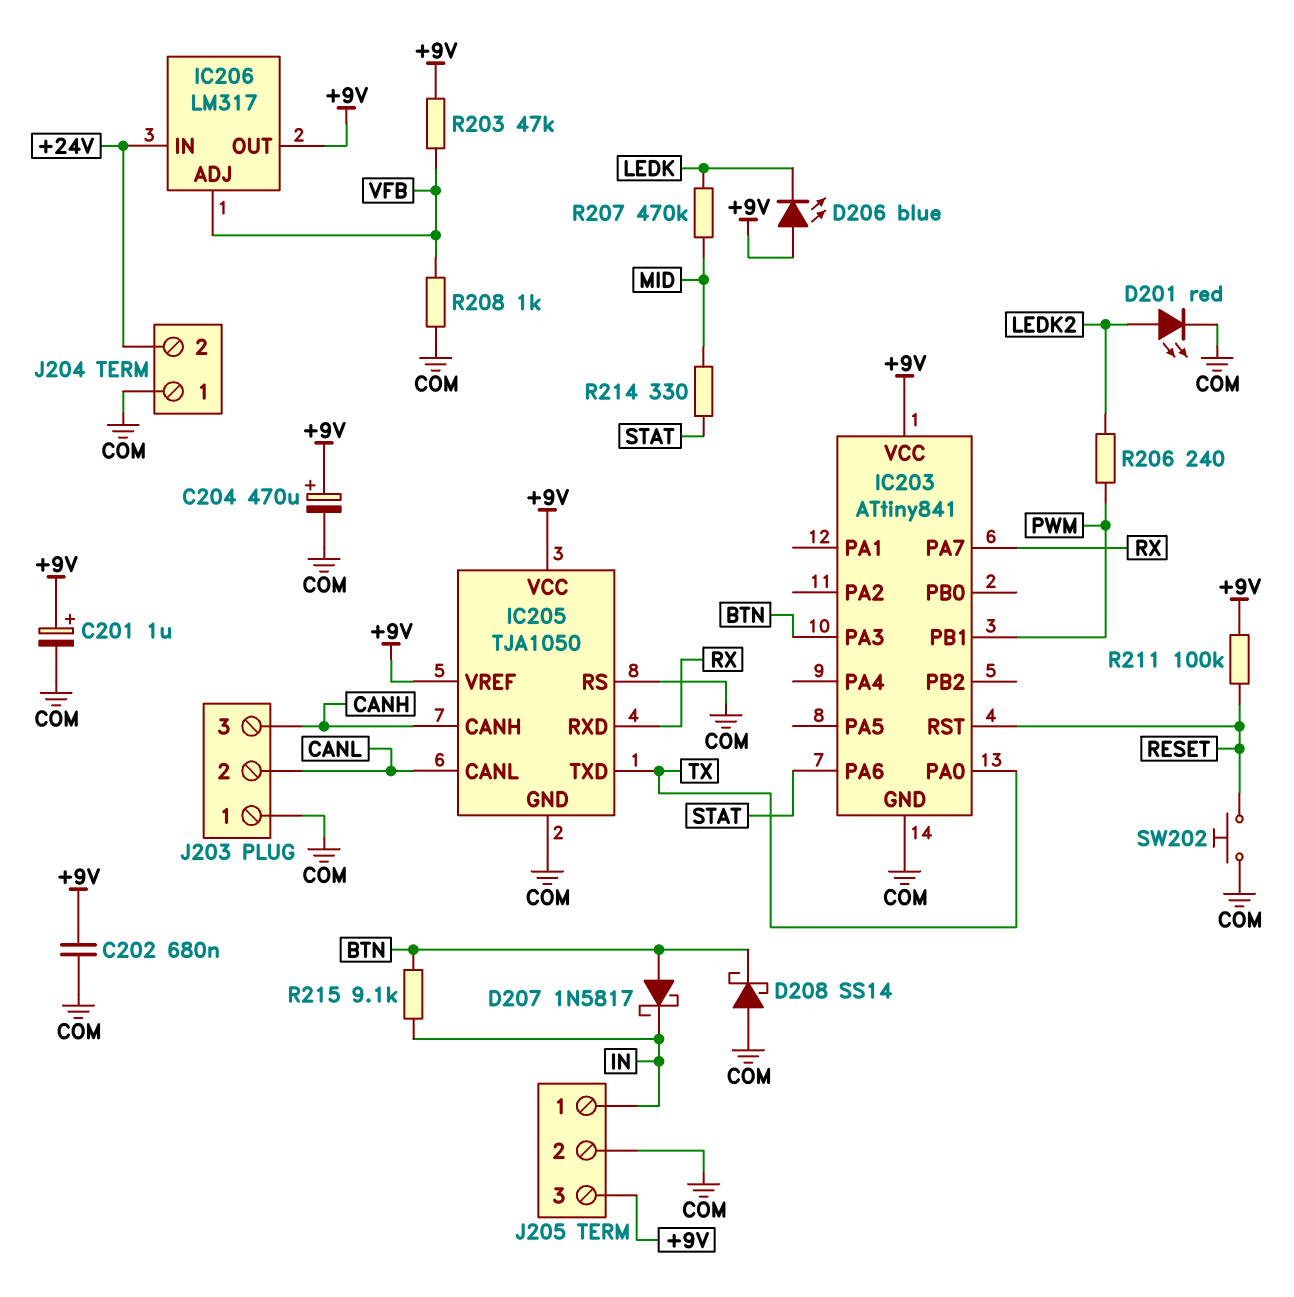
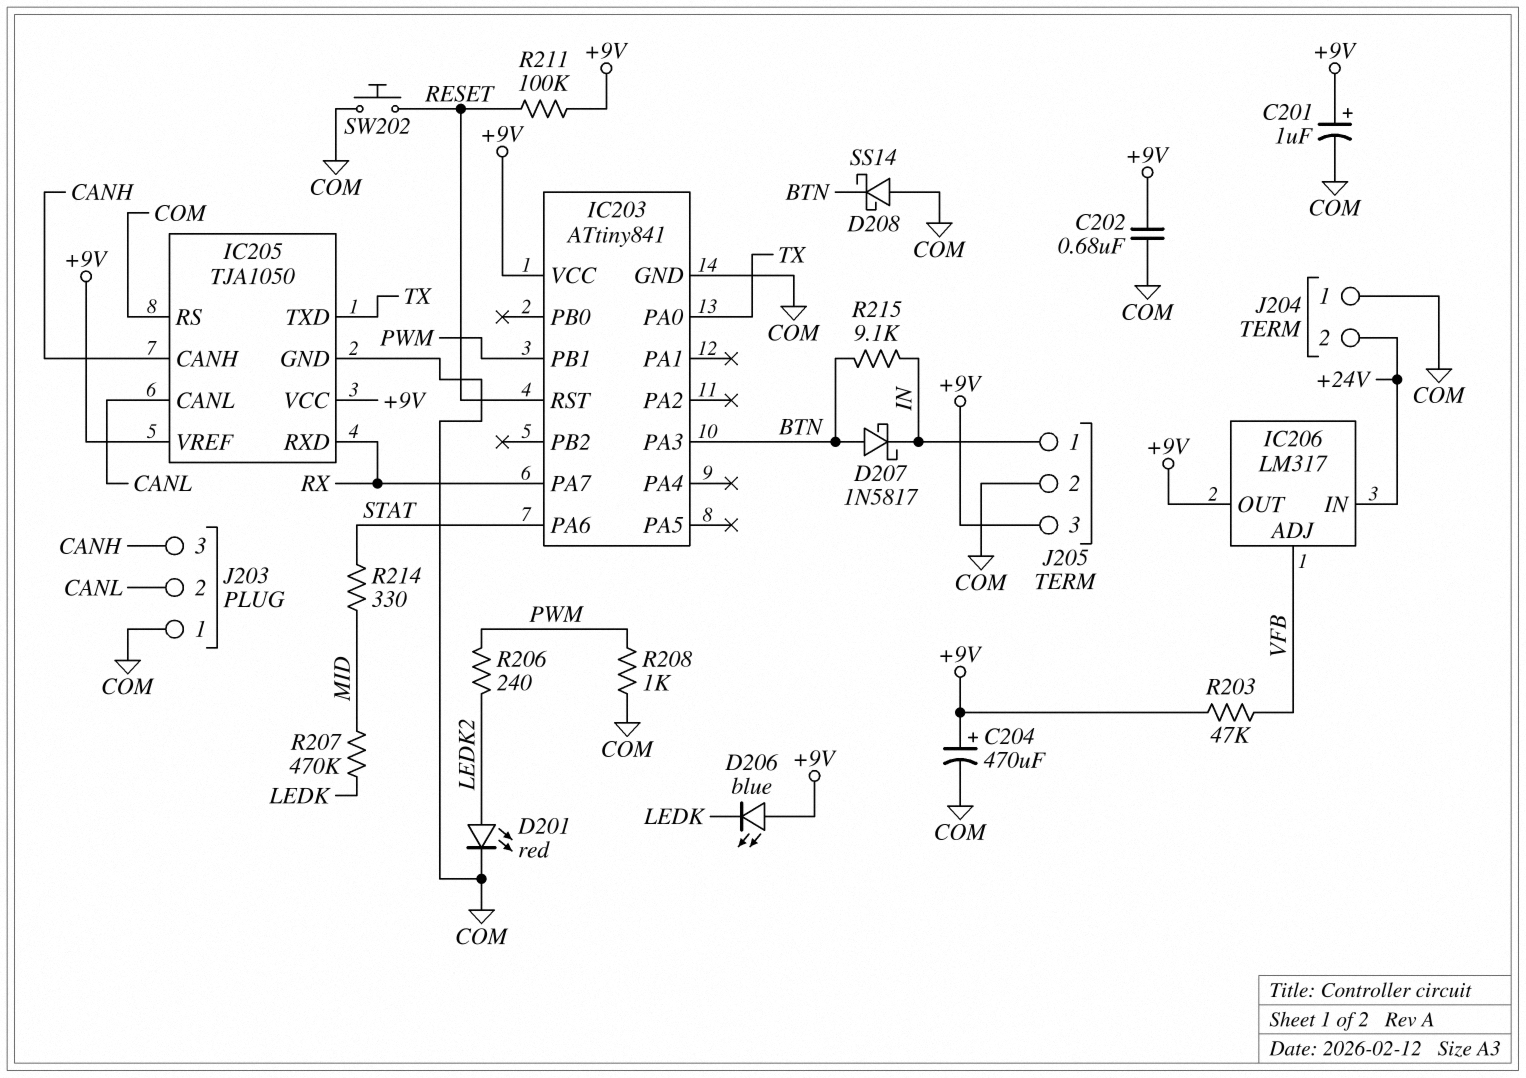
R208: 1k (COM, VFB) -> 1k (COM, PWM)

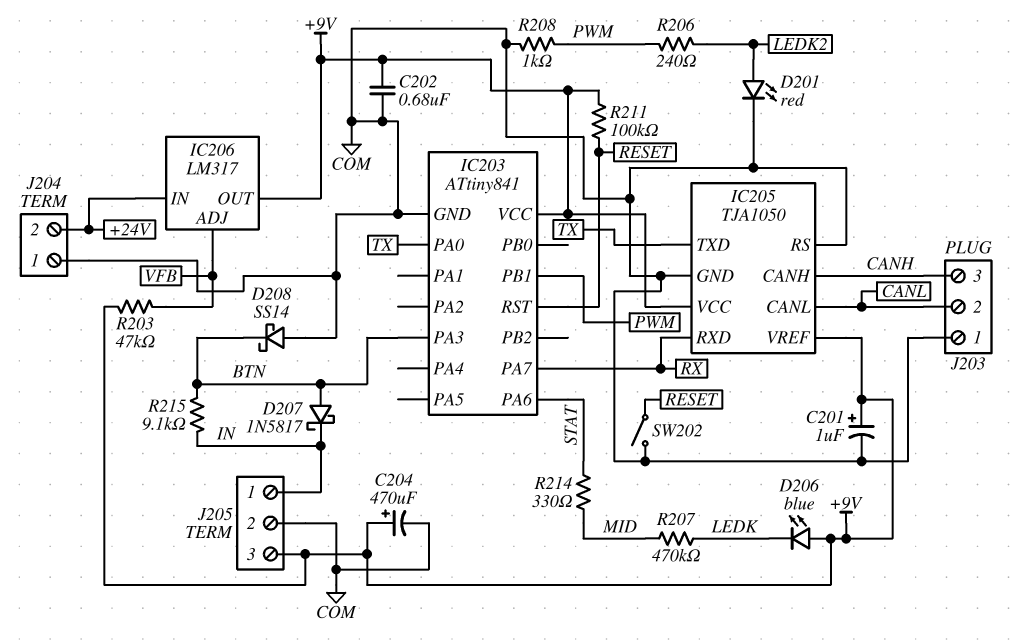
SW202: button (COM, RESET) -> switch (COM, RESET)

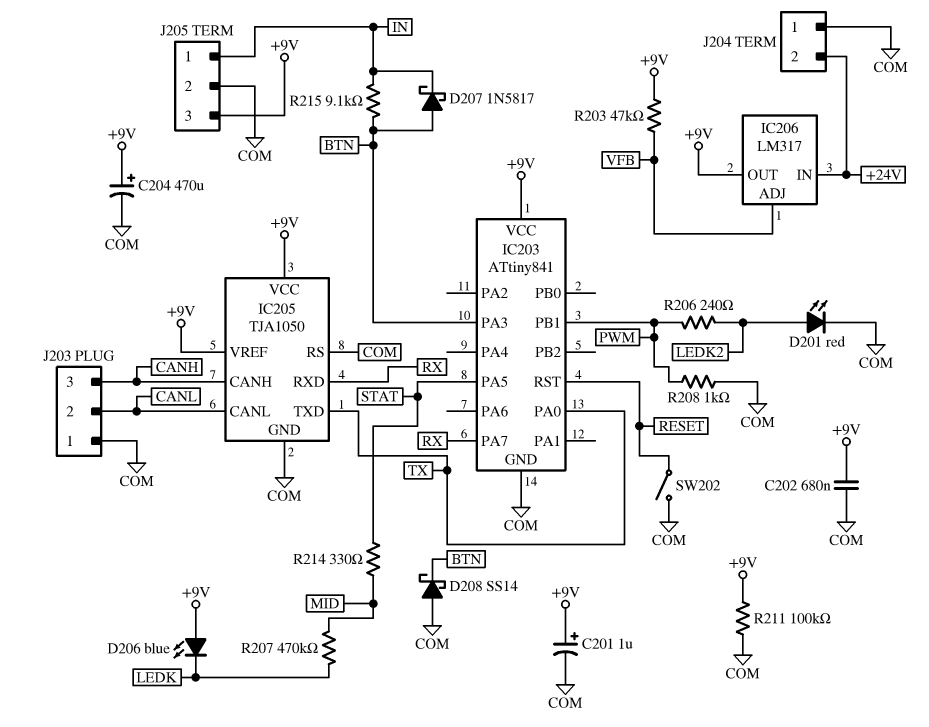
IC203 pin PA5: none -> STAT
IC203 pin PA6: STAT -> none
R211: 100k (+9V, RESET) -> 100k (+9V, COM)

